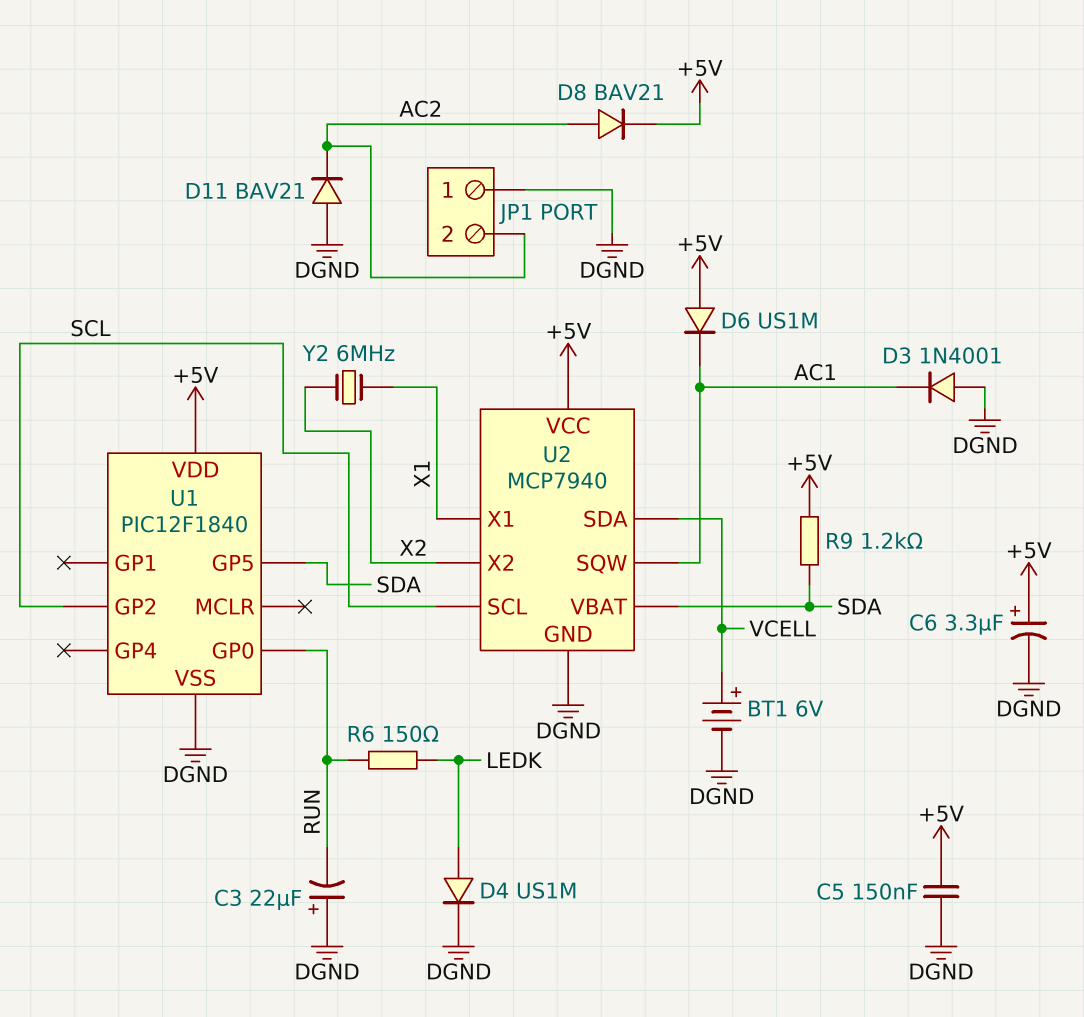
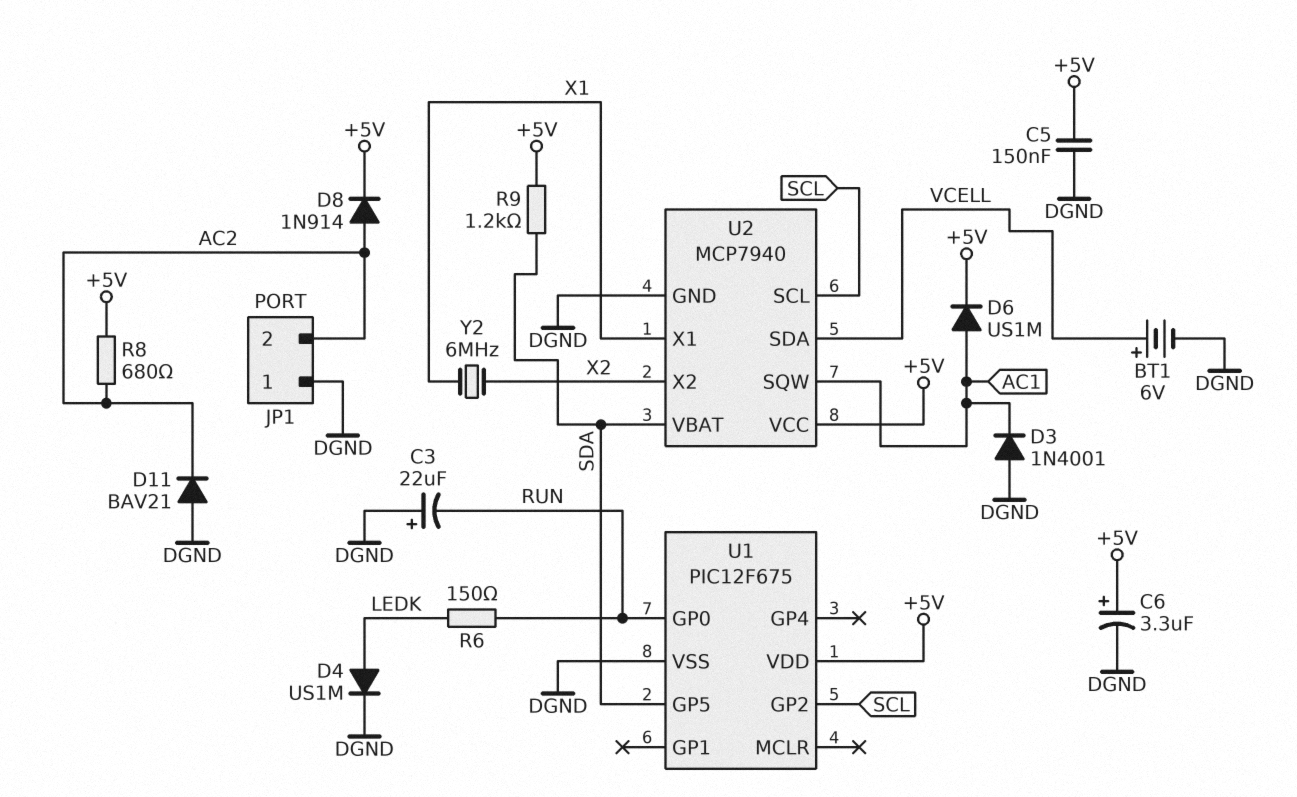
D6: diode US1M (A +5V, K AC1) -> diode US1M (A AC1, K +5V)
D8: diode BAV21 (A AC2, K +5V) -> diode 1N914 (A AC2, K +5V)
R8: none -> 680 (+5V, AC2)
U1: PIC12F1840 -> PIC12F675

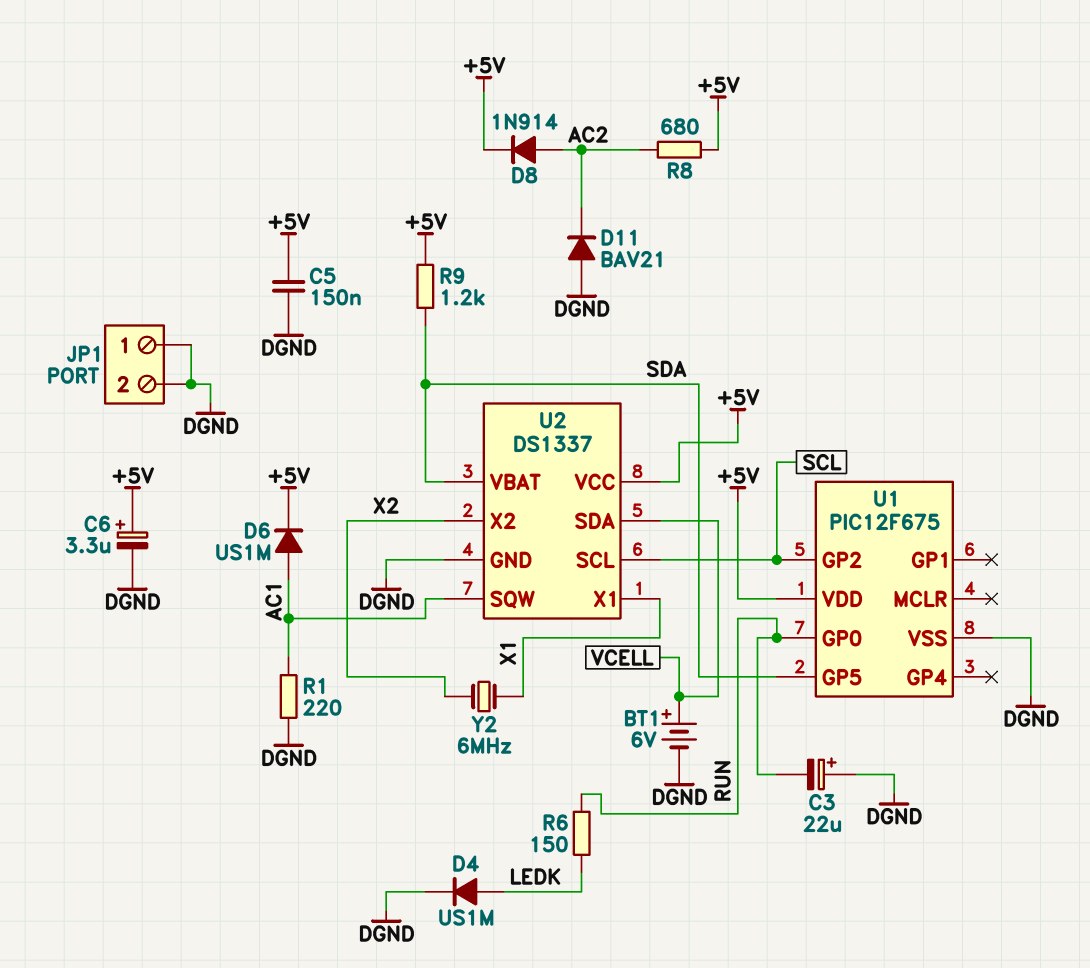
D3: diode 1N4001 (A DGND, K AC1) -> none
JP1 pin 2: AC2 -> DGND
R1: none -> 220 (AC1, DGND)
U2: MCP7940 -> DS1337

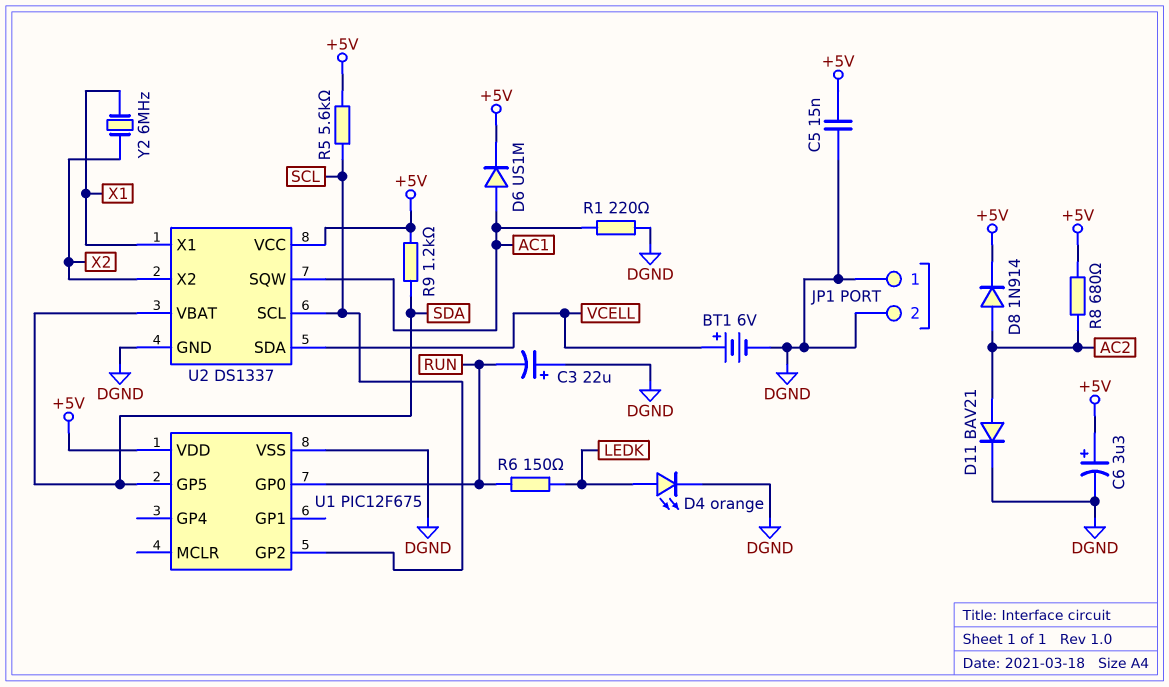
C5: 150nF (+5V, DGND) -> 15nF (+5V, DGND)
D4: diode US1M (A LEDK, K DGND) -> LED orange (A LEDK, K DGND)
D11: diode BAV21 (A DGND, K AC2) -> diode BAV21 (A AC2, K DGND)
R5: none -> 5.6k (+5V, SCL)

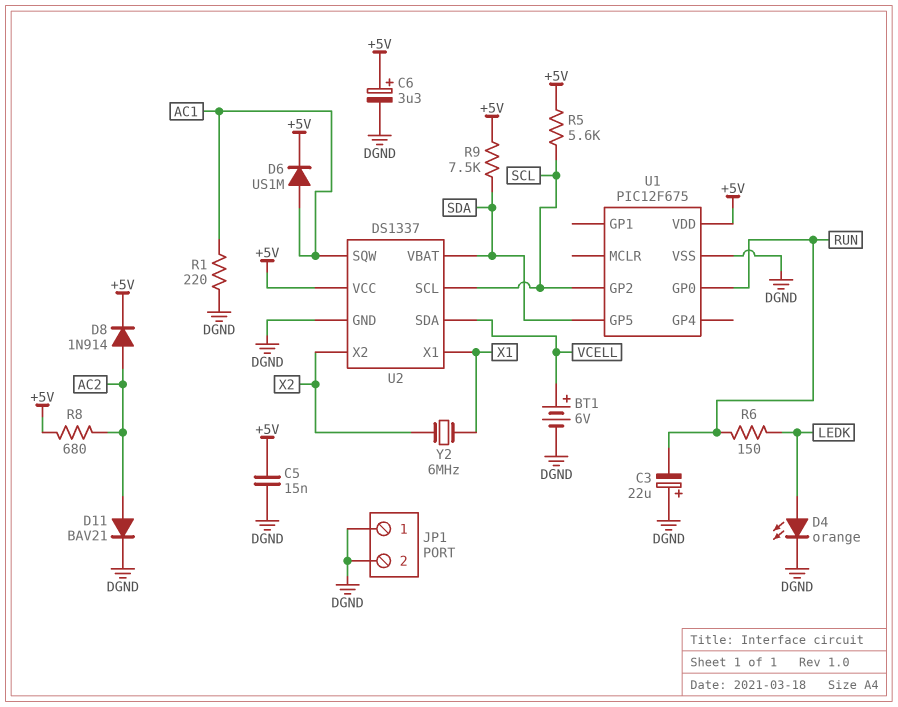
R9: 1.2k (+5V, SDA) -> 7.5k (+5V, SDA)

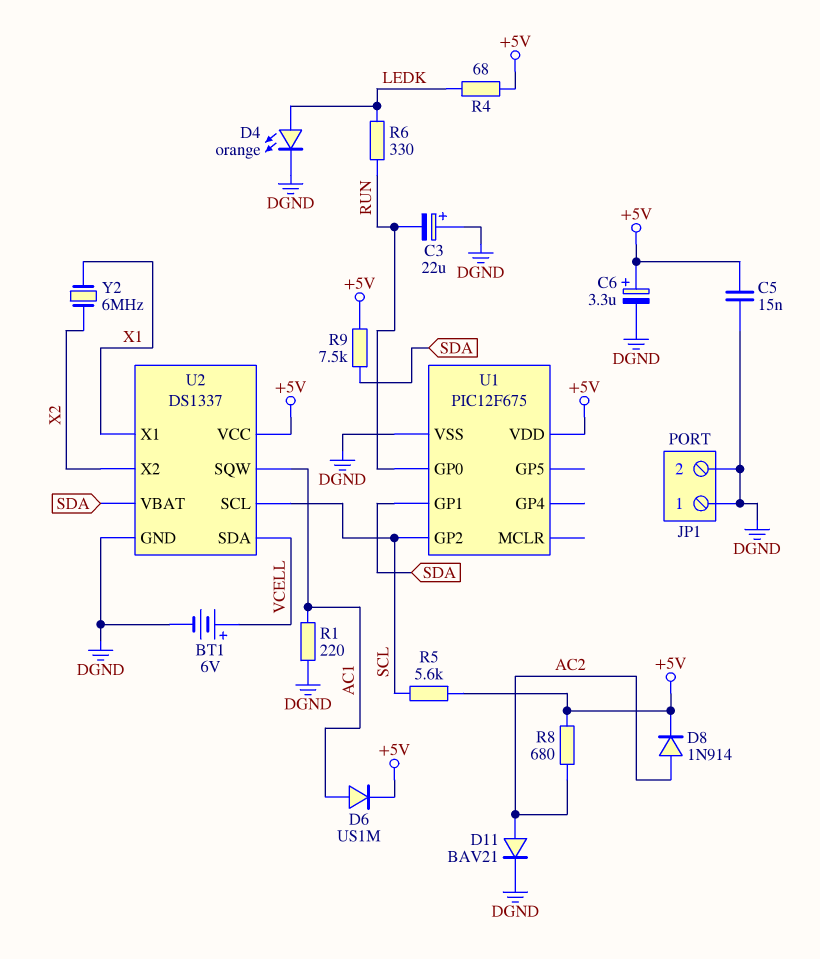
R4: none -> 68 (+5V, LEDK)
R6: 150 (LEDK, RUN) -> 330 (LEDK, RUN)
U1 pin GP1: none -> SDA
U1 pin GP5: SDA -> none

